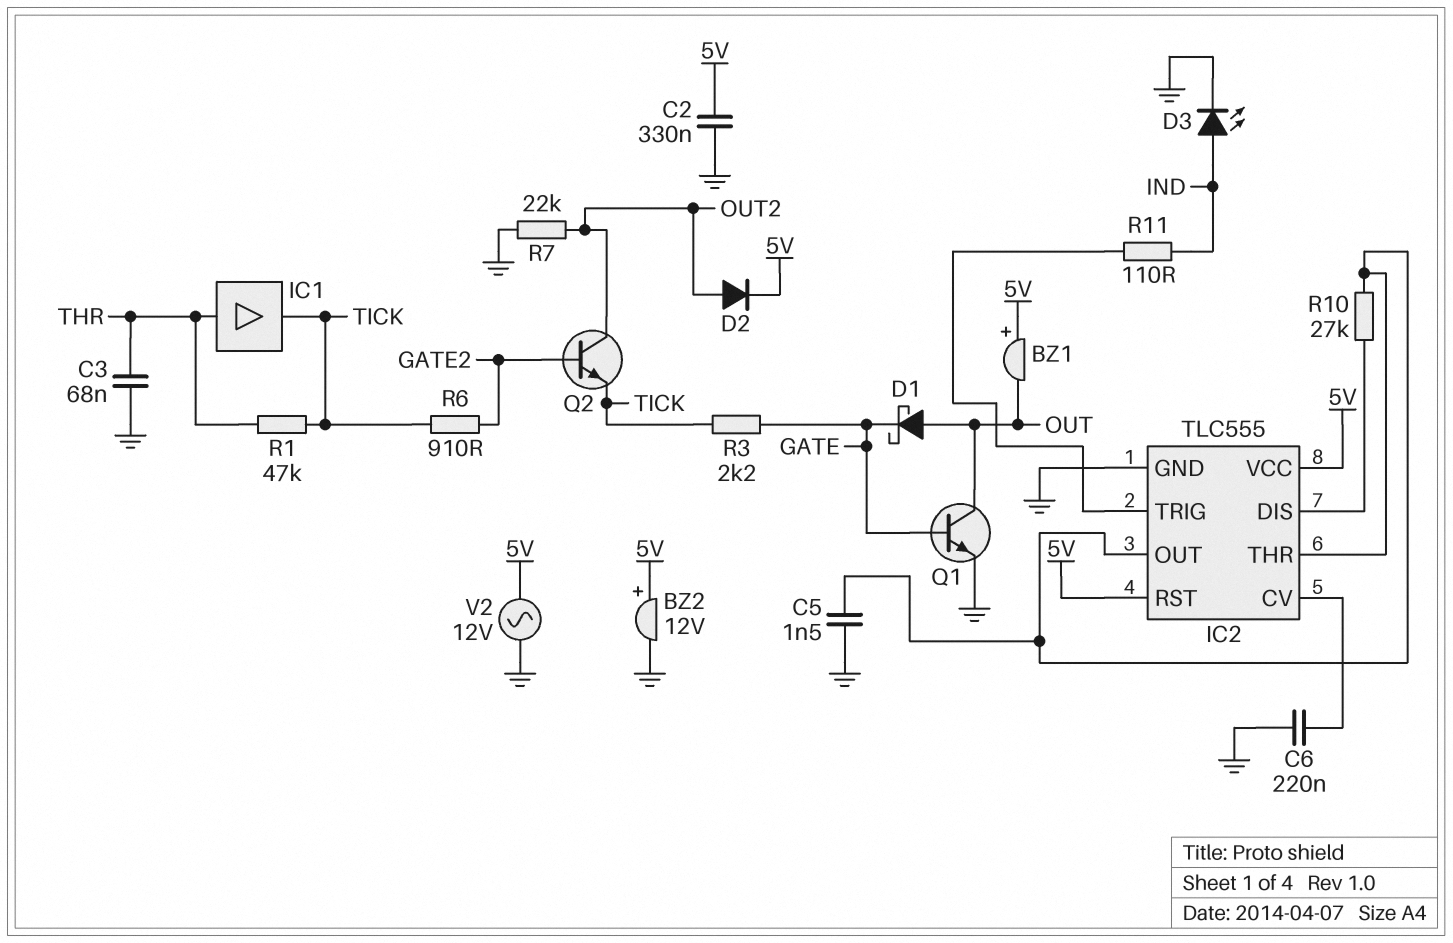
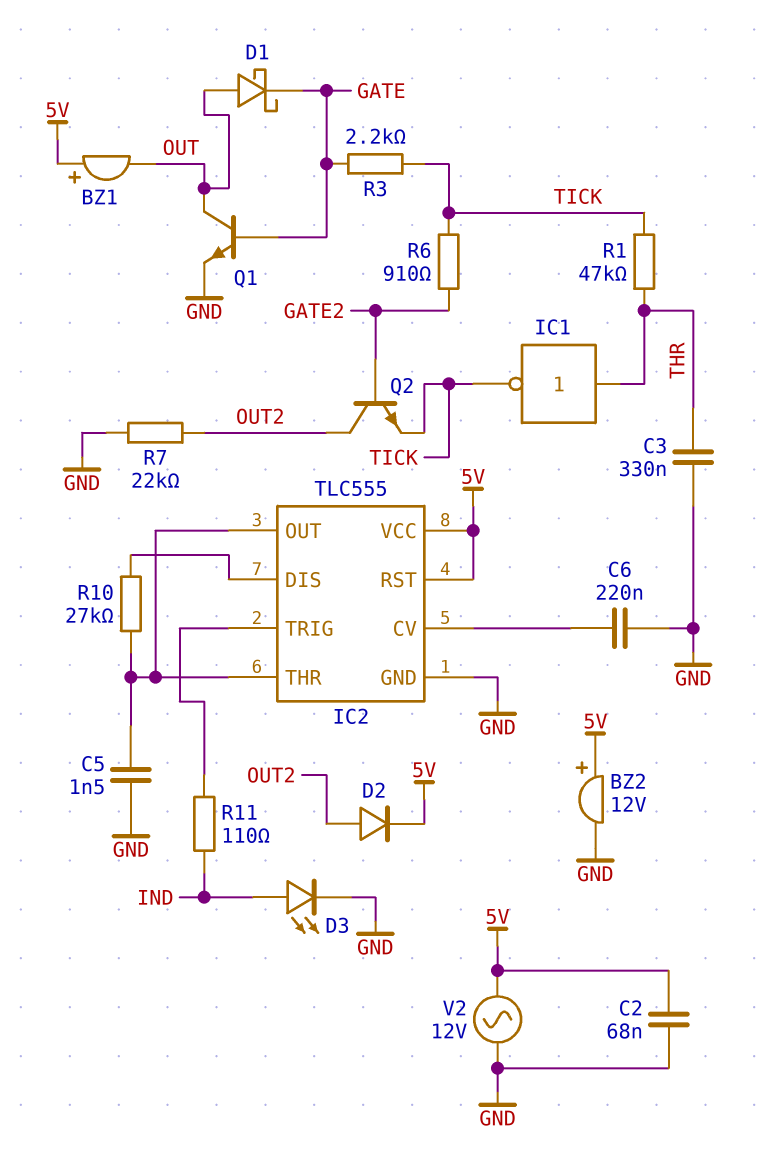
C2: 330nF (5V, GND) -> 68nF (5V, GND)
C3: 68nF (GND, THR) -> 330nF (GND, THR)
IC1: buffer (in THR, out TICK) -> NOT (in THR, out TICK)

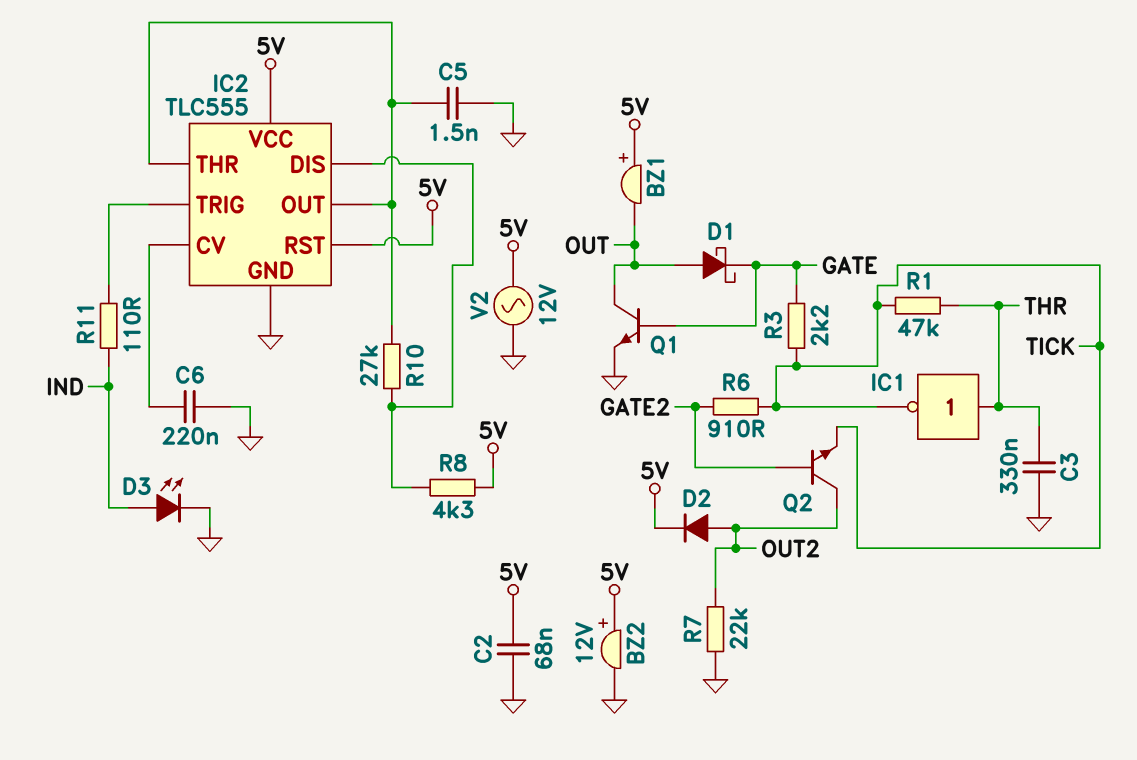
R8: none -> 4.3k (5V, IC2/DIS)

